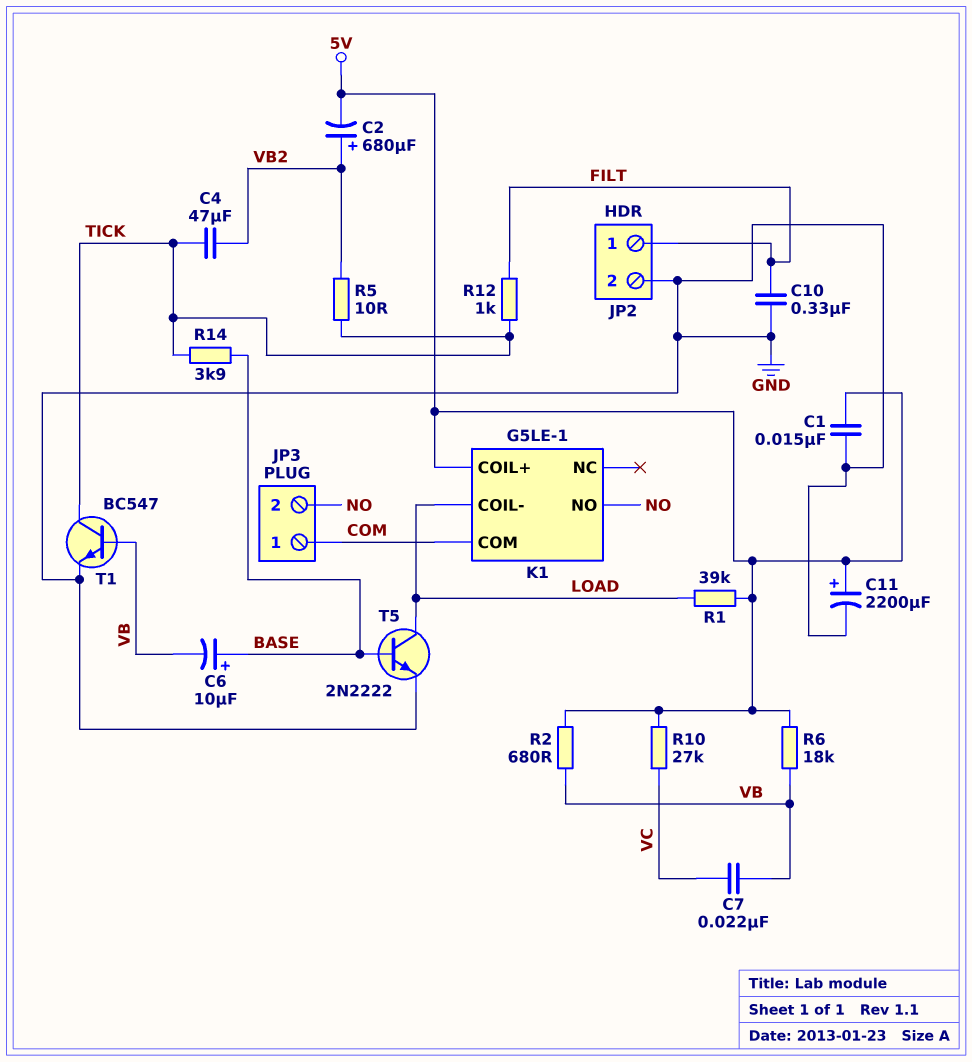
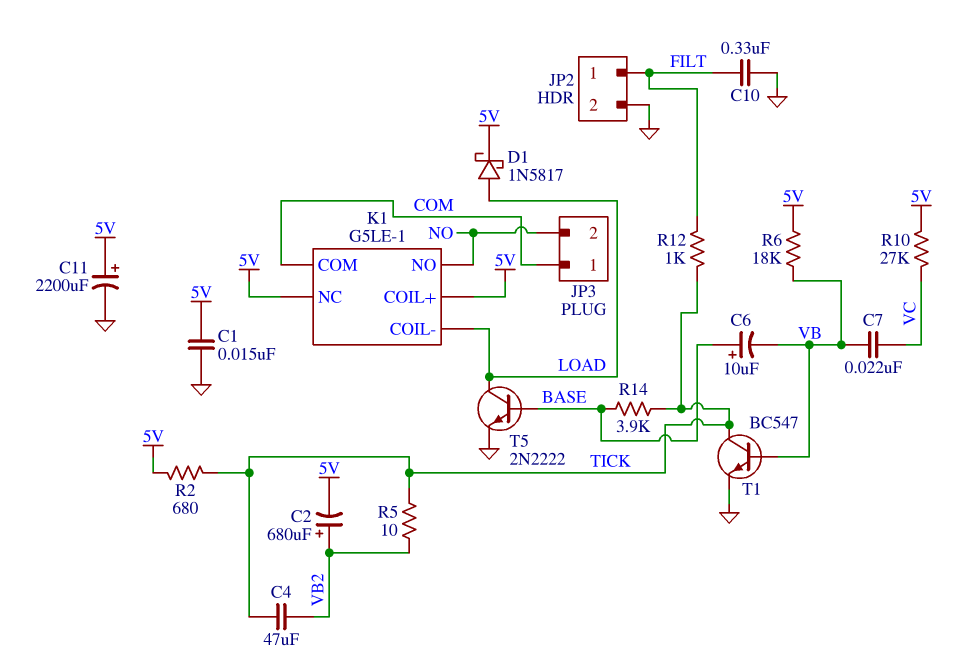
D1: none -> schottky 1N5817 (A LOAD, K 5V)
K1 pin NC: none -> 5V
R1: 39k (5V, LOAD) -> none
R2: 680 (5V, VB) -> 680 (5V, TICK)

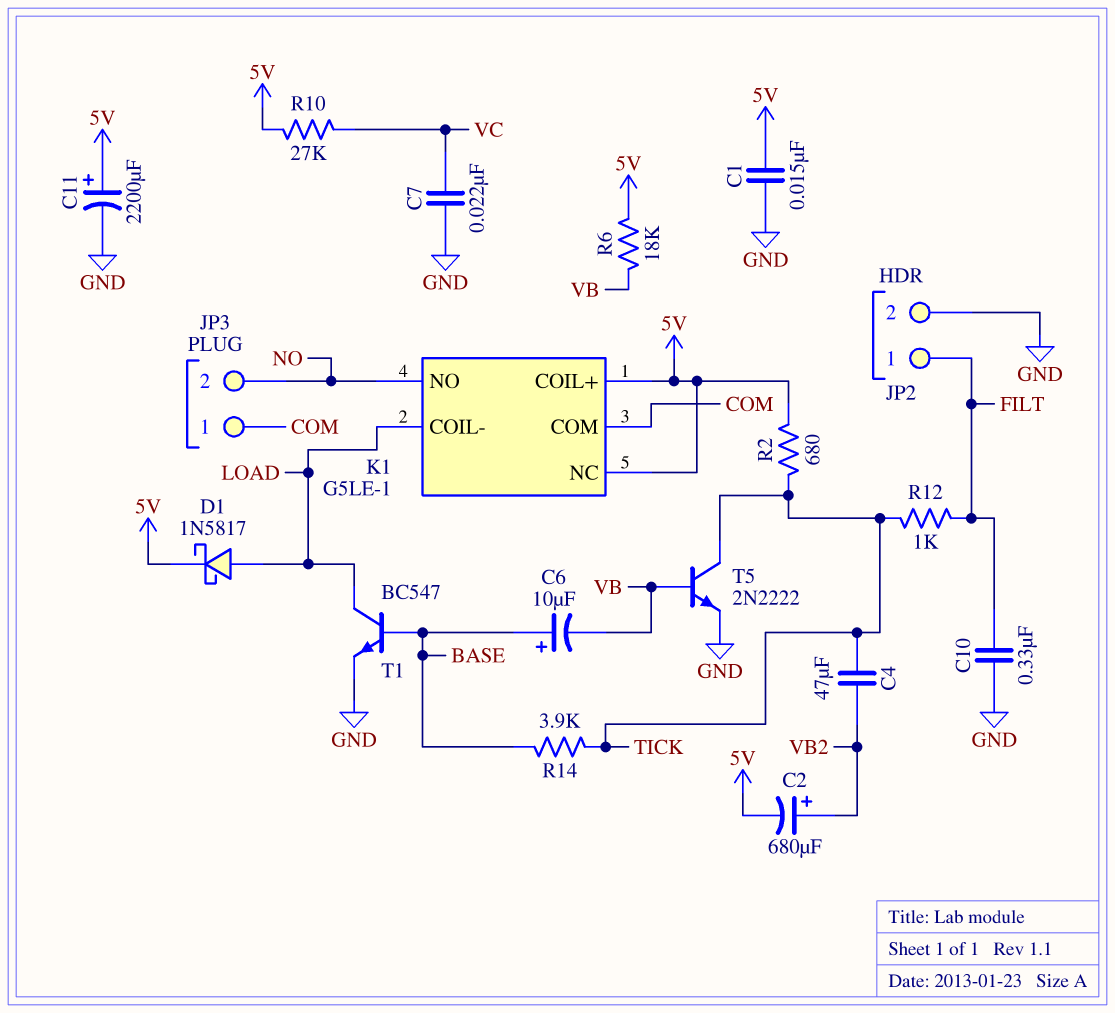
C7: 22nF (VB, VC) -> 22nF (GND, VC)
R5: 10 (TICK, VB2) -> none
T1: NPN BC547 (B VB, C TICK, E GND) -> NPN BC547 (B BASE, C LOAD, E GND)
T5: NPN 2N2222 (B BASE, C LOAD, E GND) -> NPN 2N2222 (B VB, C TICK, E GND)

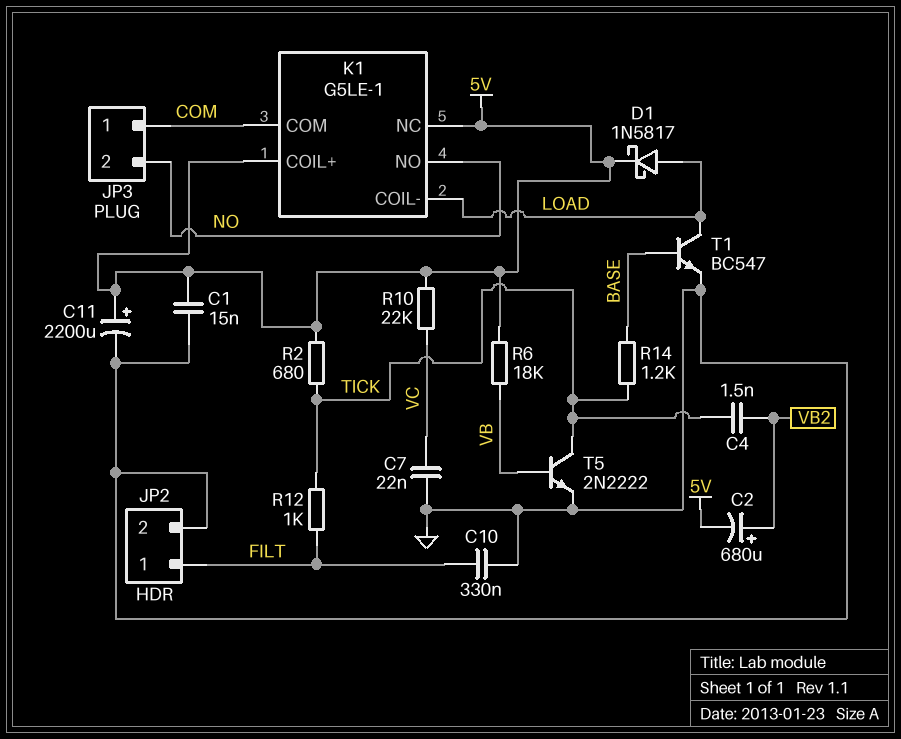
C4: 47uF (TICK, VB2) -> 1.5nF (TICK, VB2)
C6: 10uF (plus BASE, minus VB) -> none
R10: 27k (5V, VC) -> 22k (5V, VC)
R14: 3.9k (BASE, TICK) -> 1.2k (BASE, TICK)

